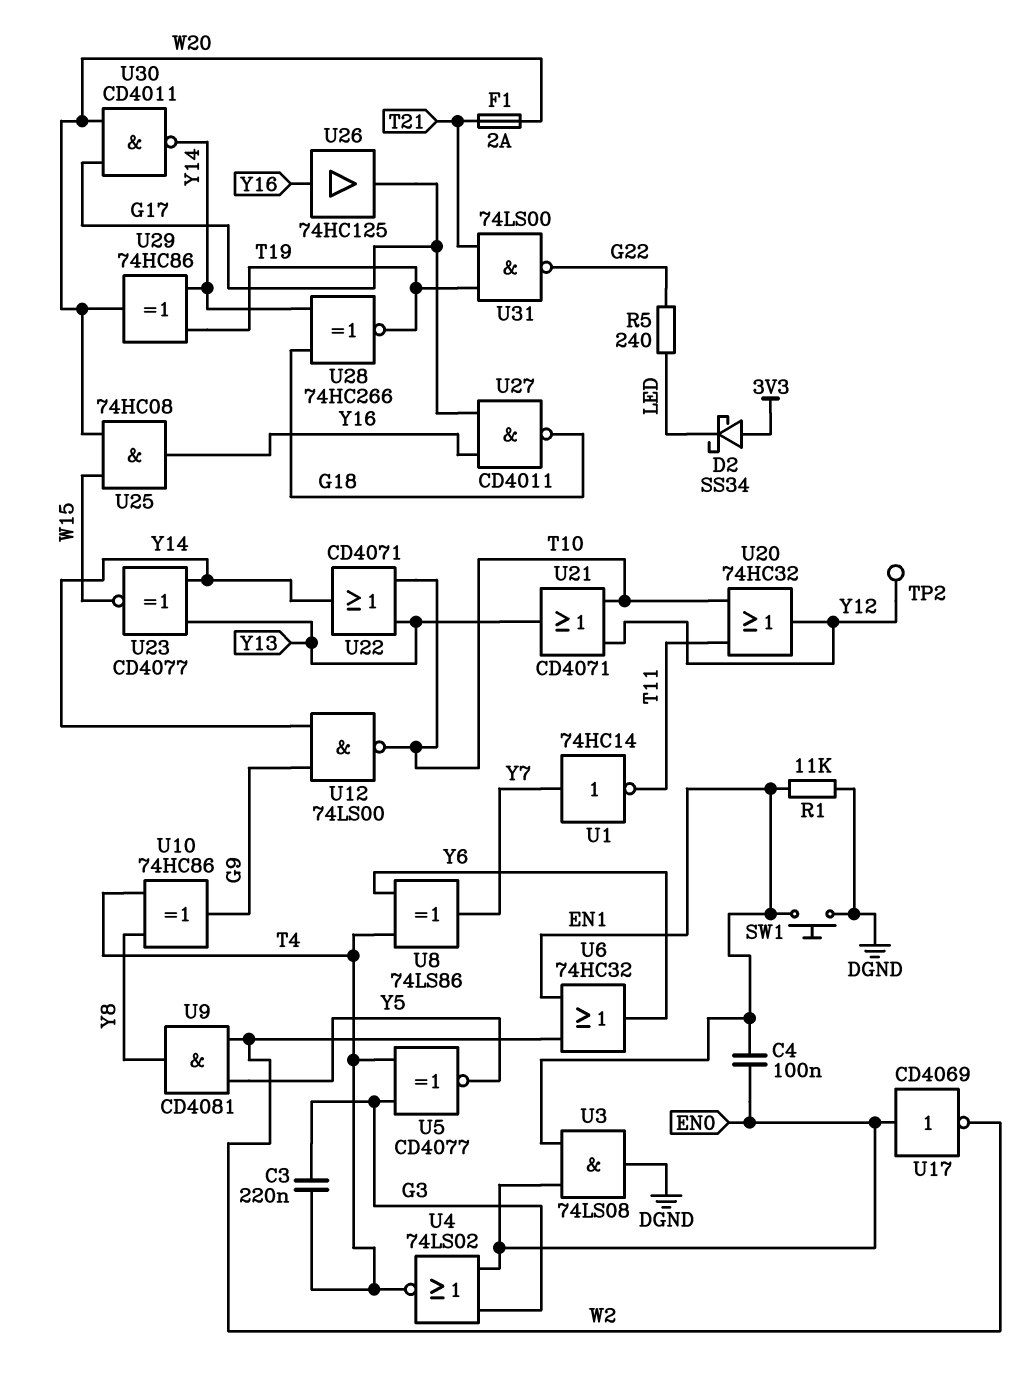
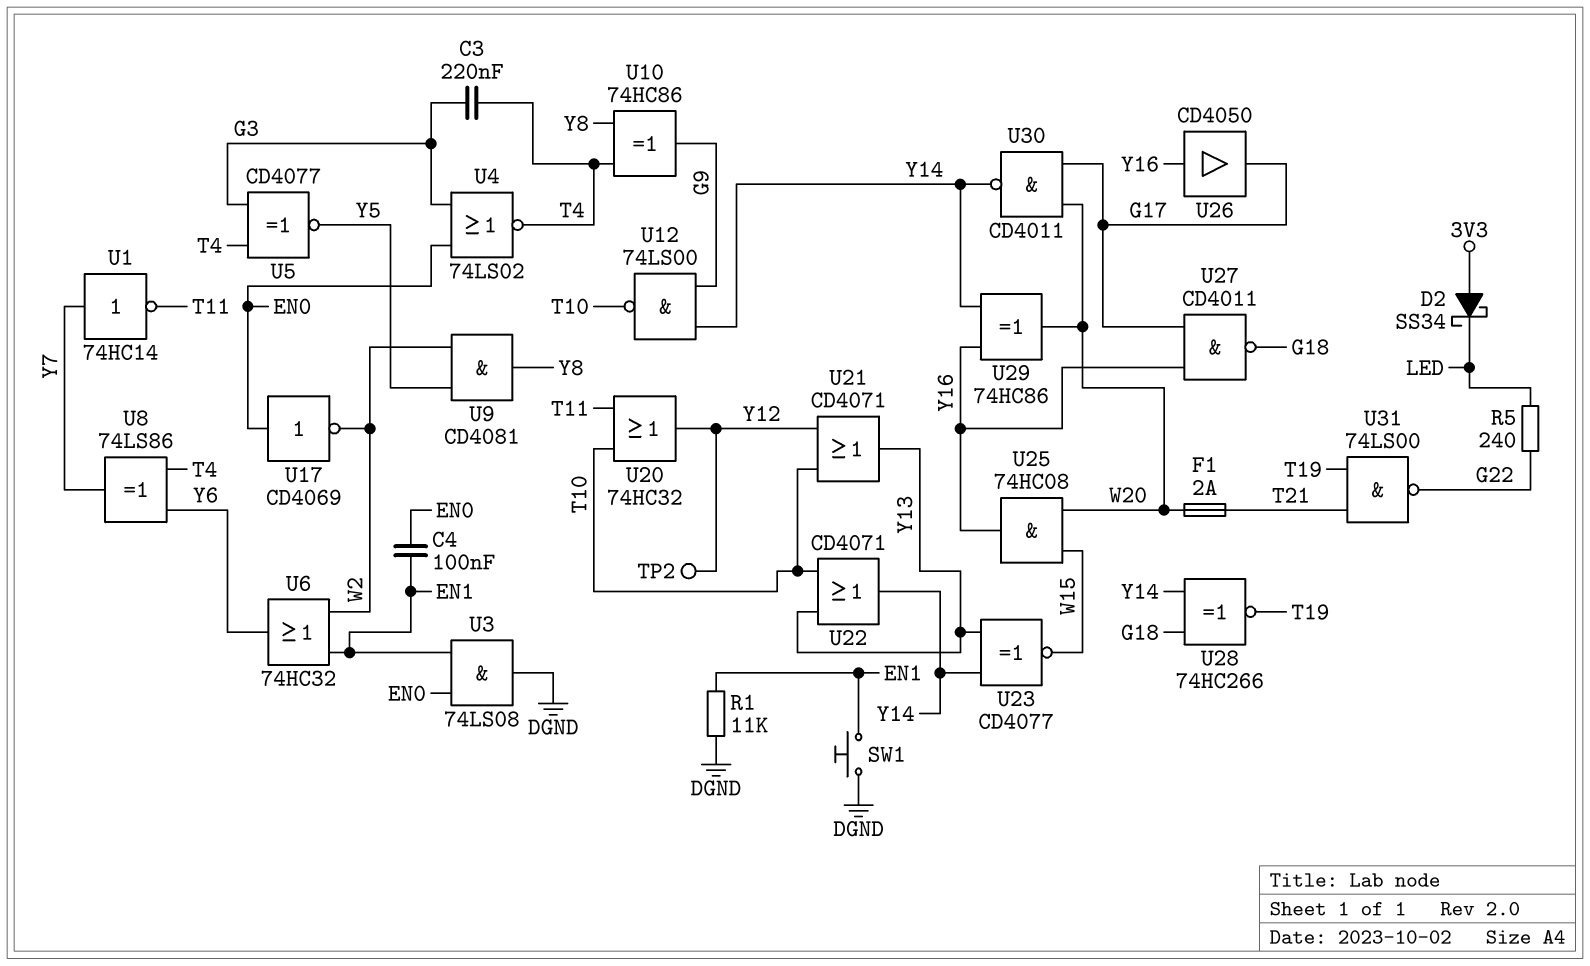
U26: buffer 74HC125 (in Y16, out G17) -> buffer CD4050 (in Y16, out G17)
U29: XOR 74HC86 (in T19, in Y14, out W20) -> XOR 74HC86 (in Y14, in Y16, out W20)

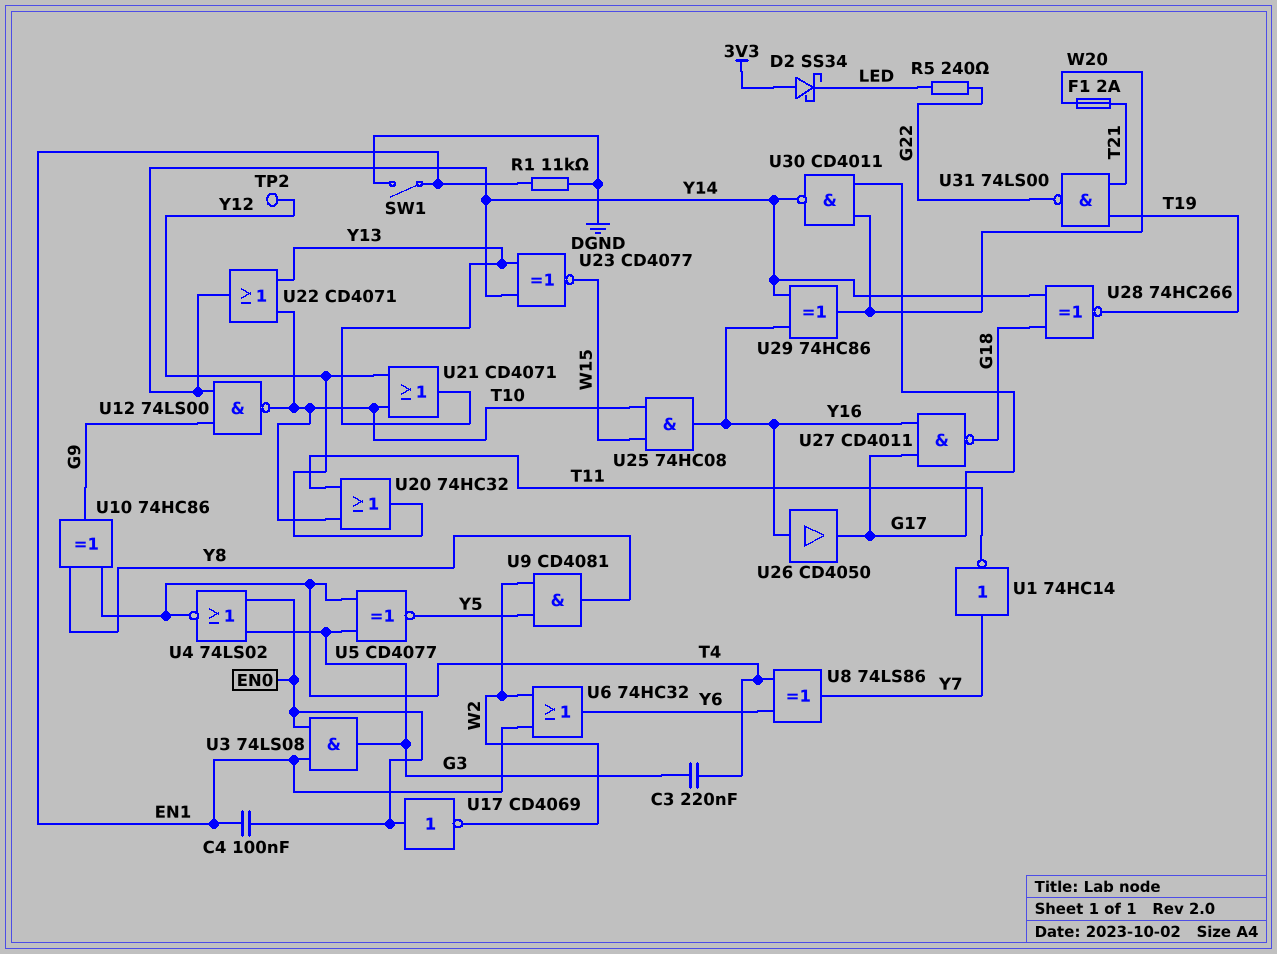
SW1: button (DGND, EN1) -> switch (DGND, EN1)
U3: AND 74LS08 (in EN0, in EN1, out DGND) -> AND 74LS08 (in EN0, in EN1, out G3)
U25: AND 74HC08 (in W15, in W20, out Y16) -> AND 74HC08 (in T10, in W15, out Y16)

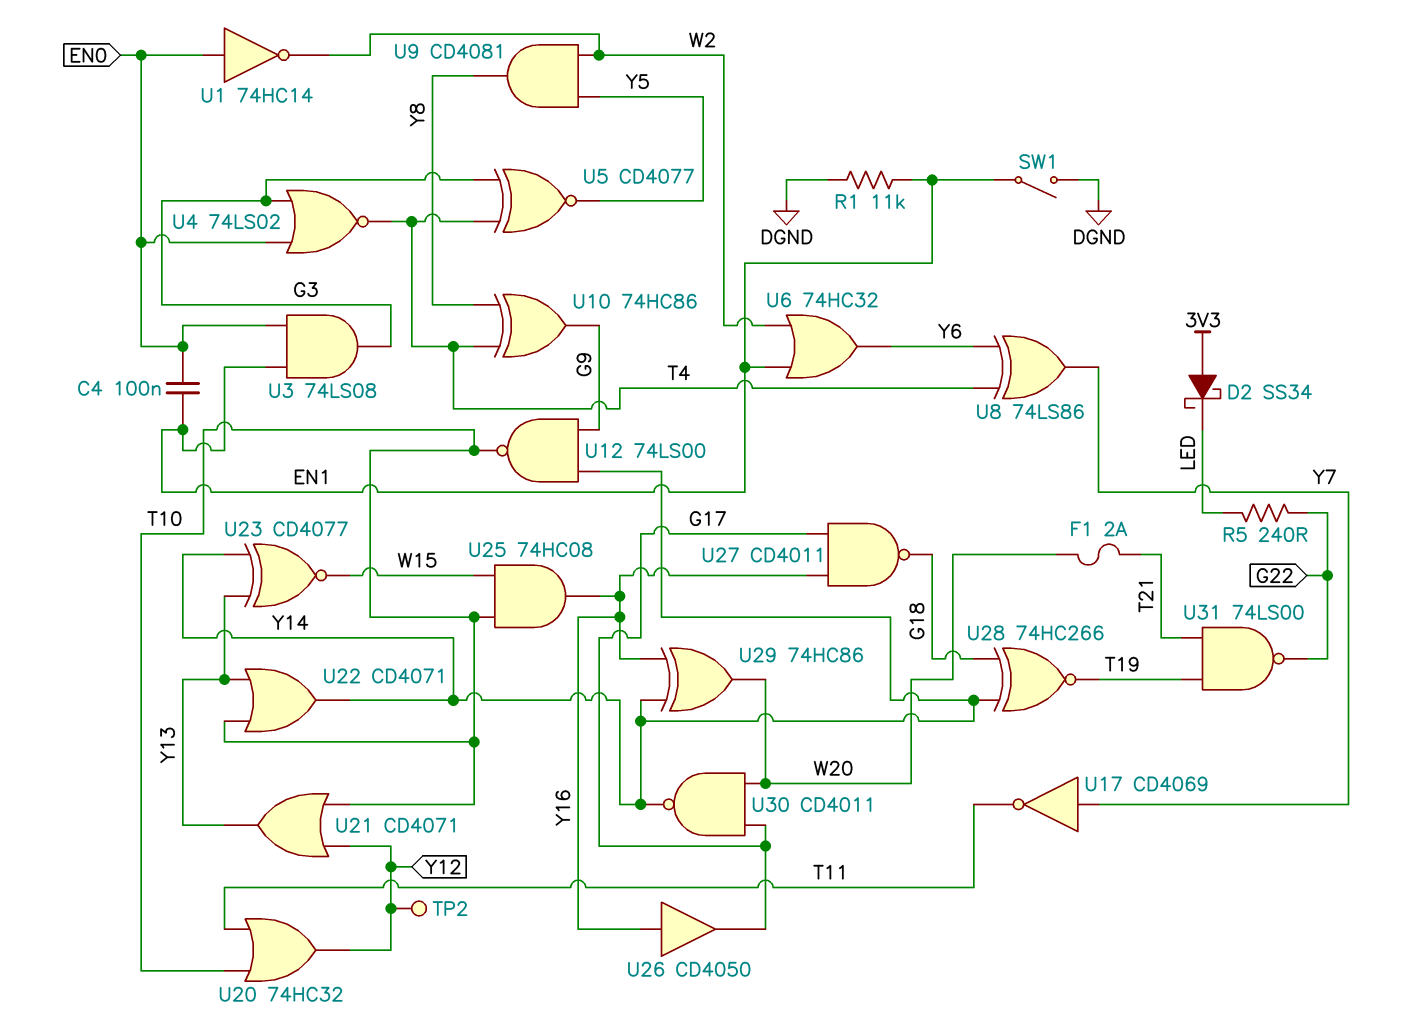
C3: 220nF (G3, T4) -> none
U1: NOT 74HC14 (in Y7, out T11) -> NOT 74HC14 (in EN0, out W2)
U17: NOT CD4069 (in EN0, out W2) -> NOT CD4069 (in Y7, out T11)

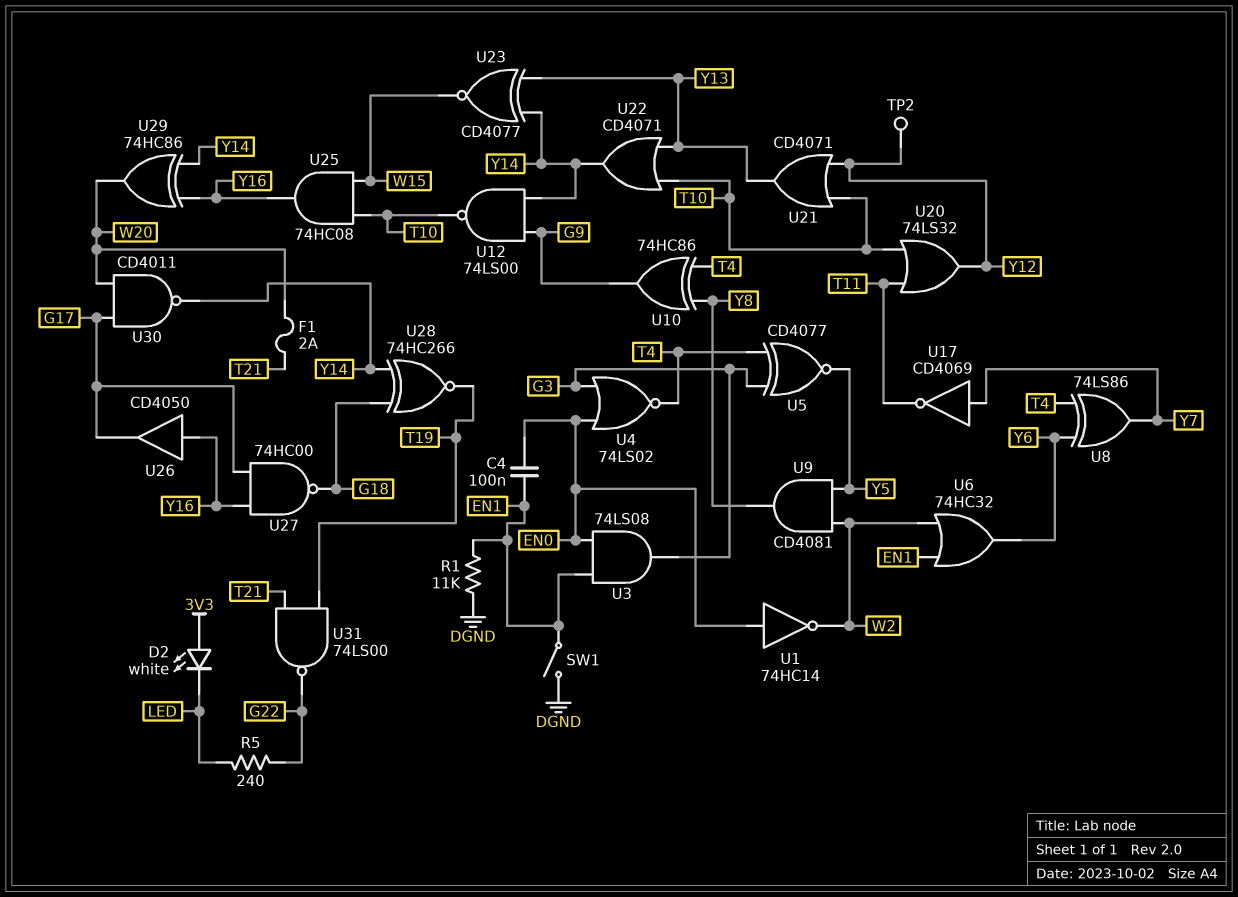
D2: schottky SS34 (A 3V3, K LED) -> LED white (A 3V3, K LED)
U20: OR 74HC32 (in T10, in T11, out Y12) -> OR 74LS32 (in T10, in T11, out Y12)
U27: NAND CD4011 (in G17, in Y16, out G18) -> NAND 74HC00 (in G17, in Y16, out G18)

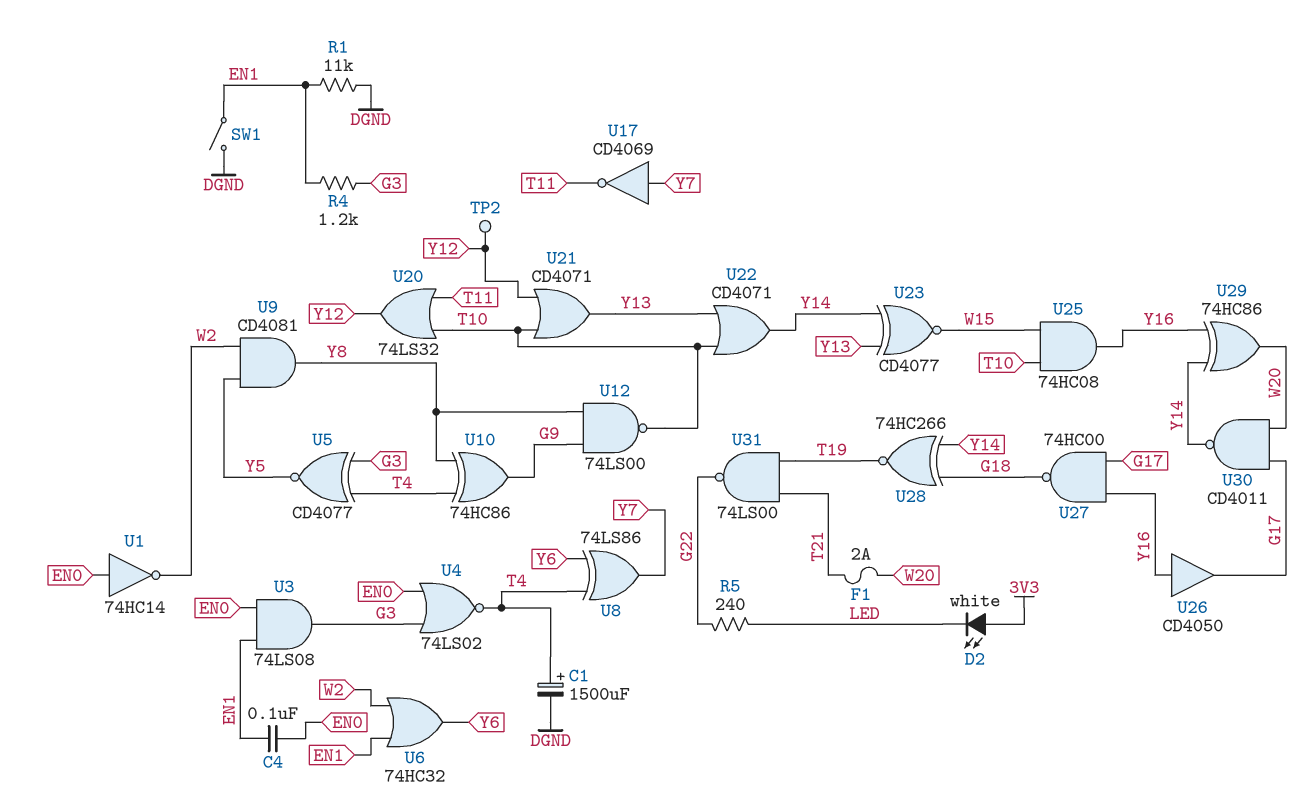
C1: none -> 1500uF (plus T4, minus DGND)
R4: none -> 1.2k (EN1, G3)
U12: NAND 74LS00 (in G9, in Y14, out T10) -> NAND 74LS00 (in G9, in Y8, out T10)

